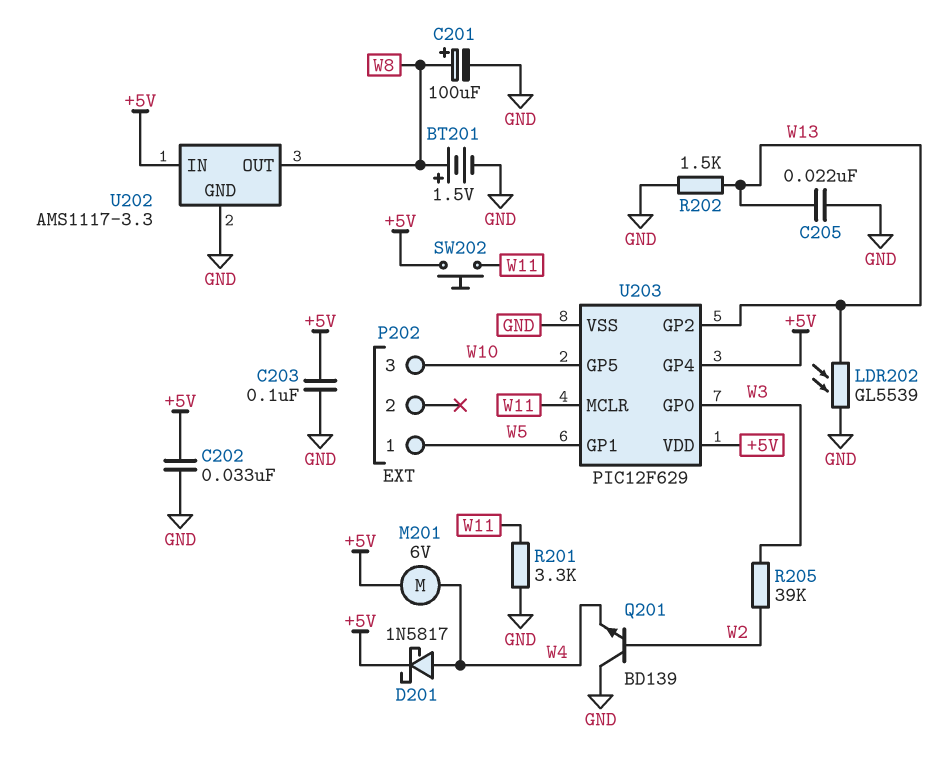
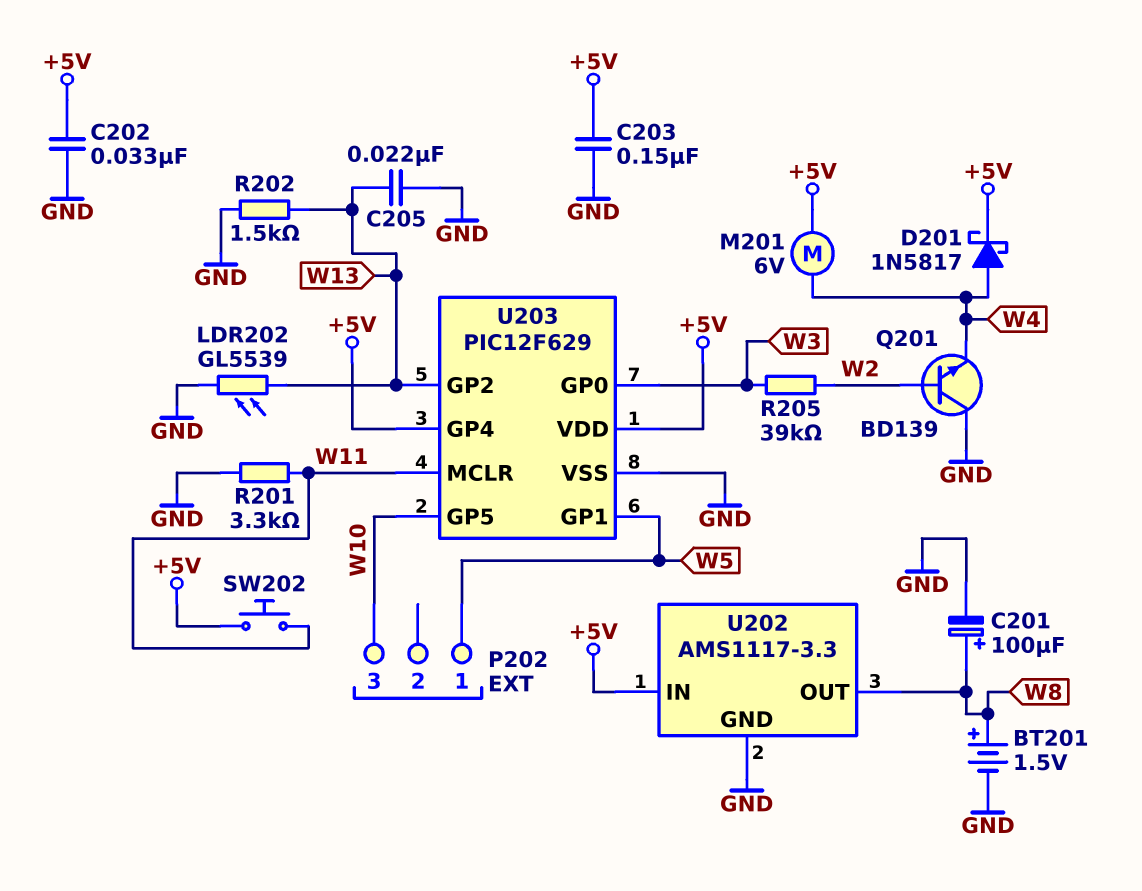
C203: 100nF (+5V, GND) -> 150nF (+5V, GND)

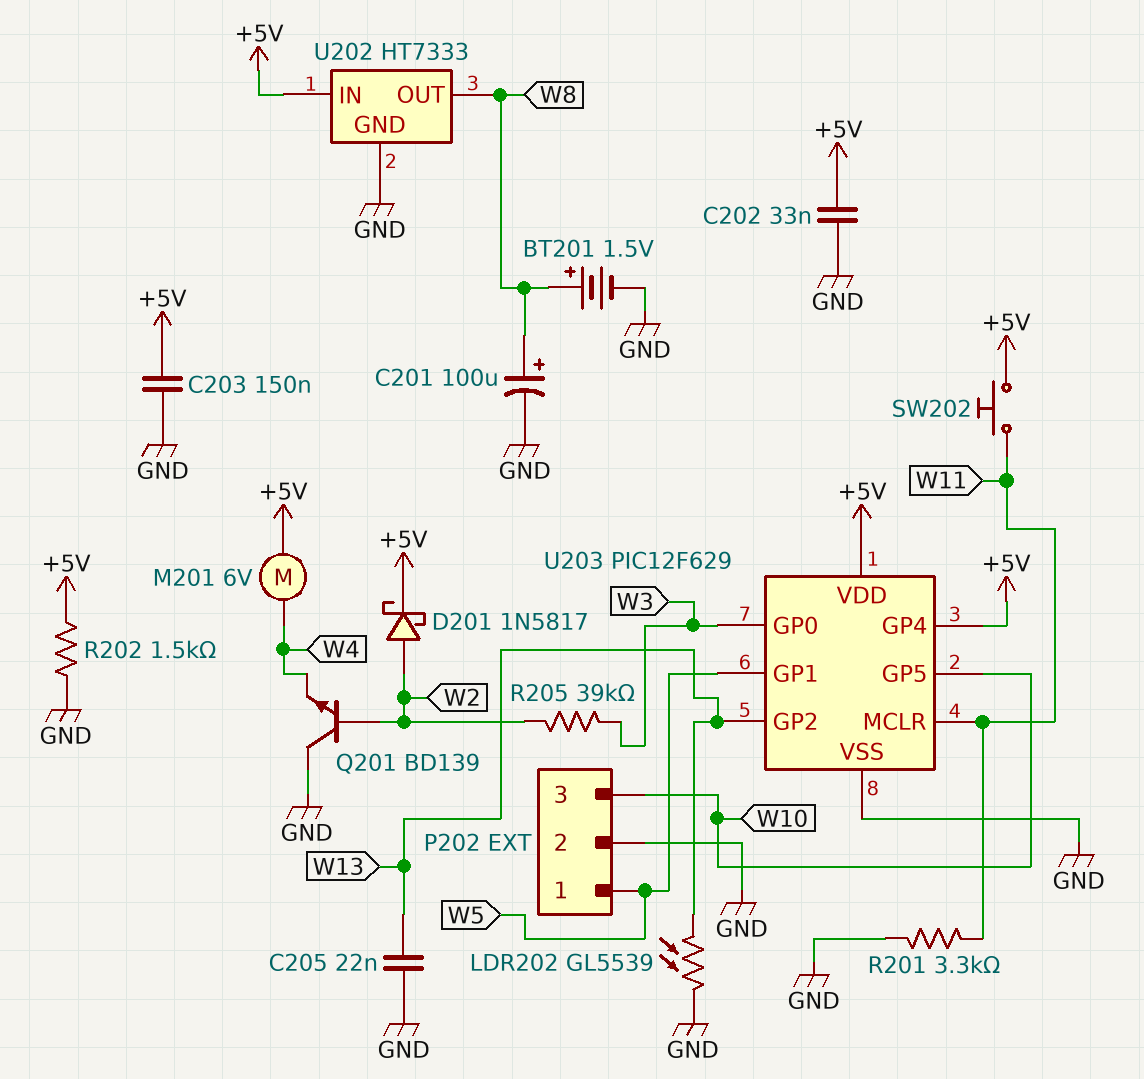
D201: schottky 1N5817 (A W4, K +5V) -> schottky 1N5817 (A W2, K +5V)
P202 pin 2: none -> GND
R202: 1.5k (GND, W13) -> 1.5k (+5V, GND)
U202: AMS1117-3.3 -> HT7333

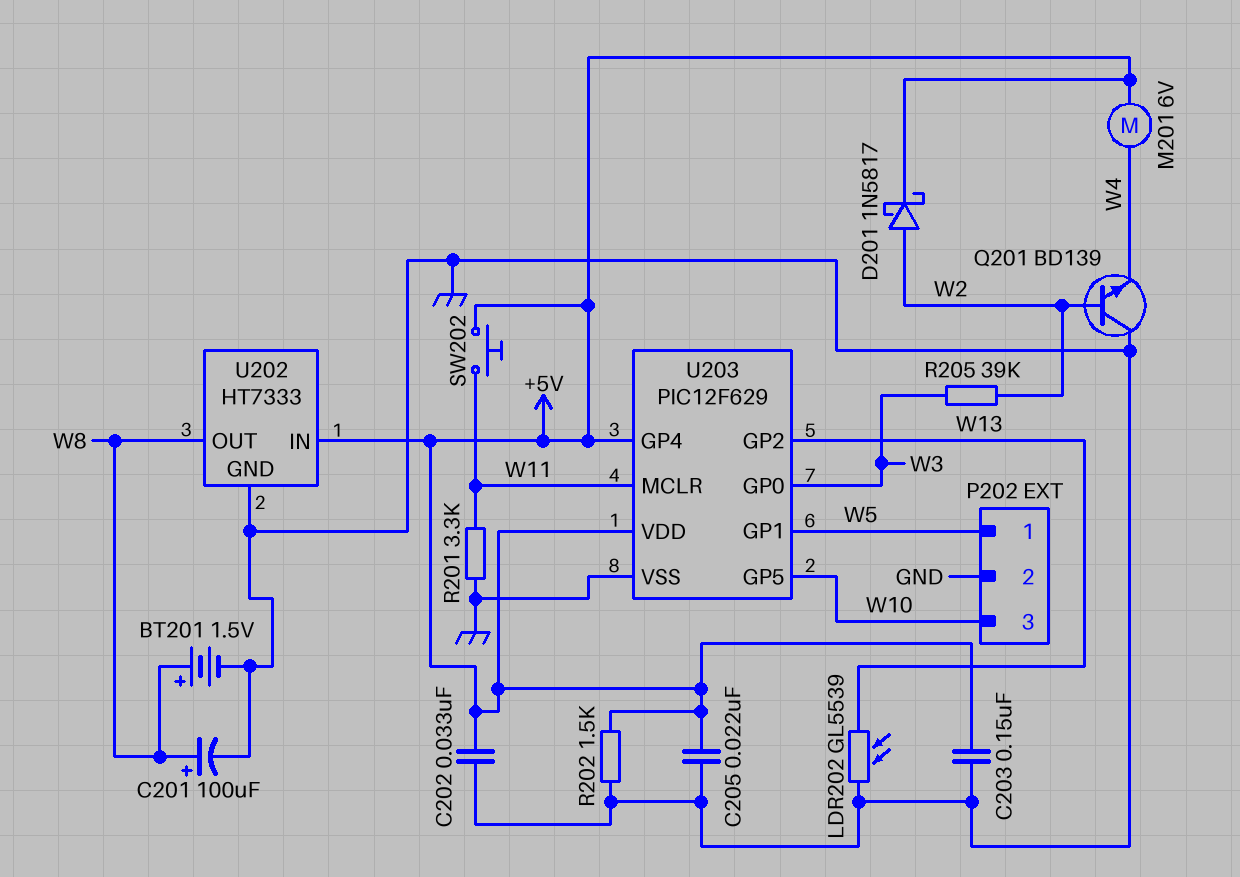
C205: 22nF (GND, W13) -> 22nF (+5V, GND)

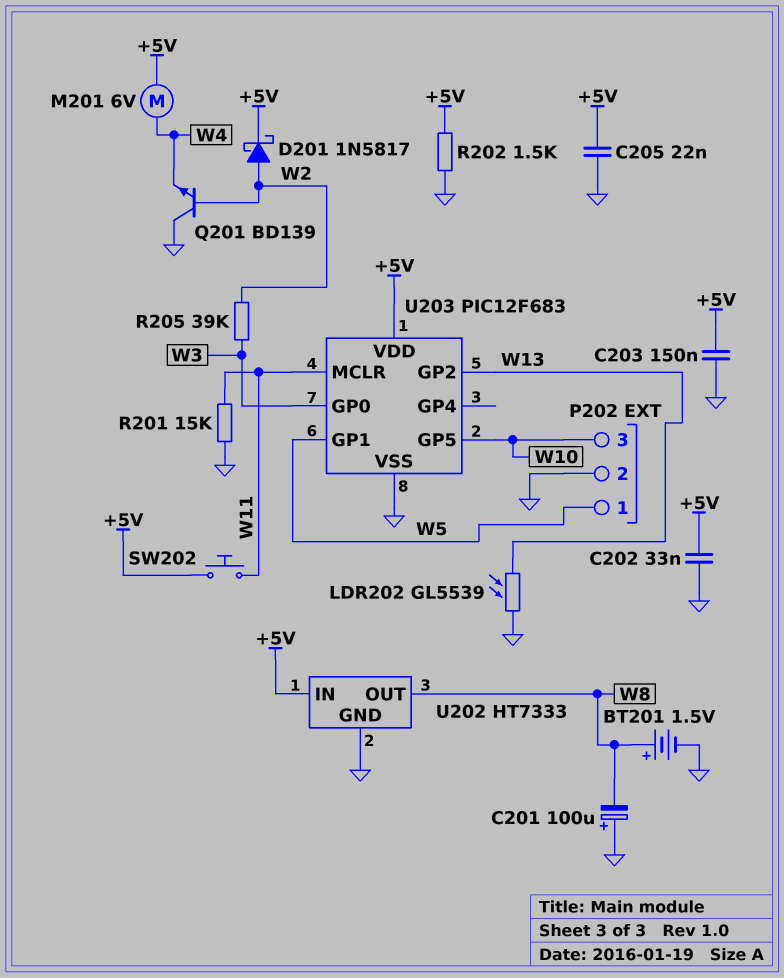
C201: 100uF (plus W8, minus GND) -> 100uF (plus GND, minus W8)
R201: 3.3k (GND, W11) -> 15k (GND, W11)
U203: PIC12F629 -> PIC12F683
U203 pin GP4: +5V -> none

